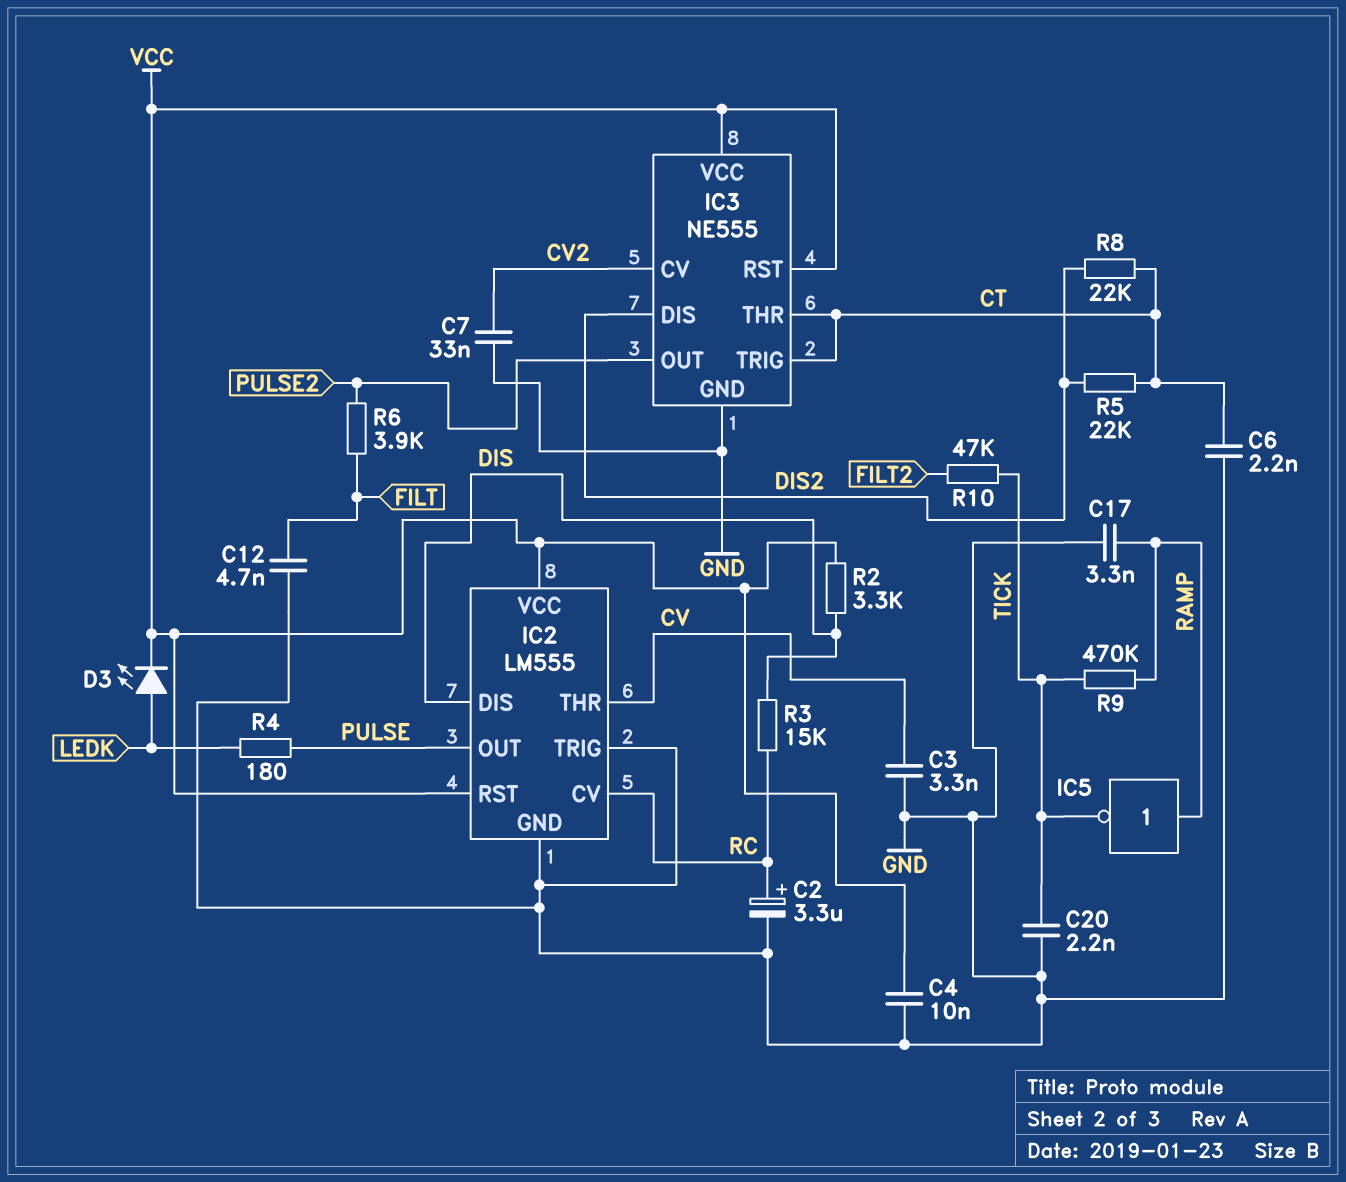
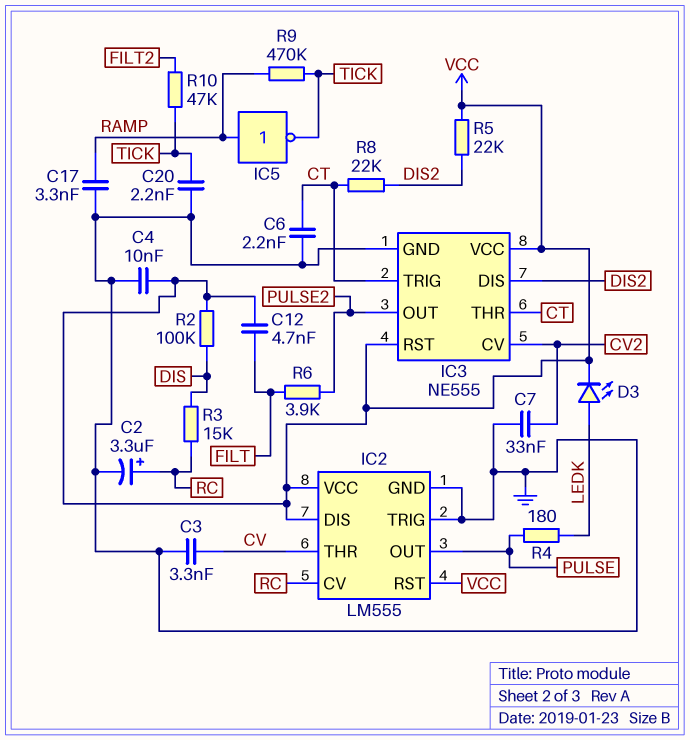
C12: 4.7nF (FILT, GND) -> 4.7nF (FILT, VCC)
IC2 pin DIS: DIS -> VCC
R2: 3.3k (DIS, VCC) -> 100k (DIS, VCC)
R5: 22k (CT, DIS2) -> 22k (DIS2, VCC)

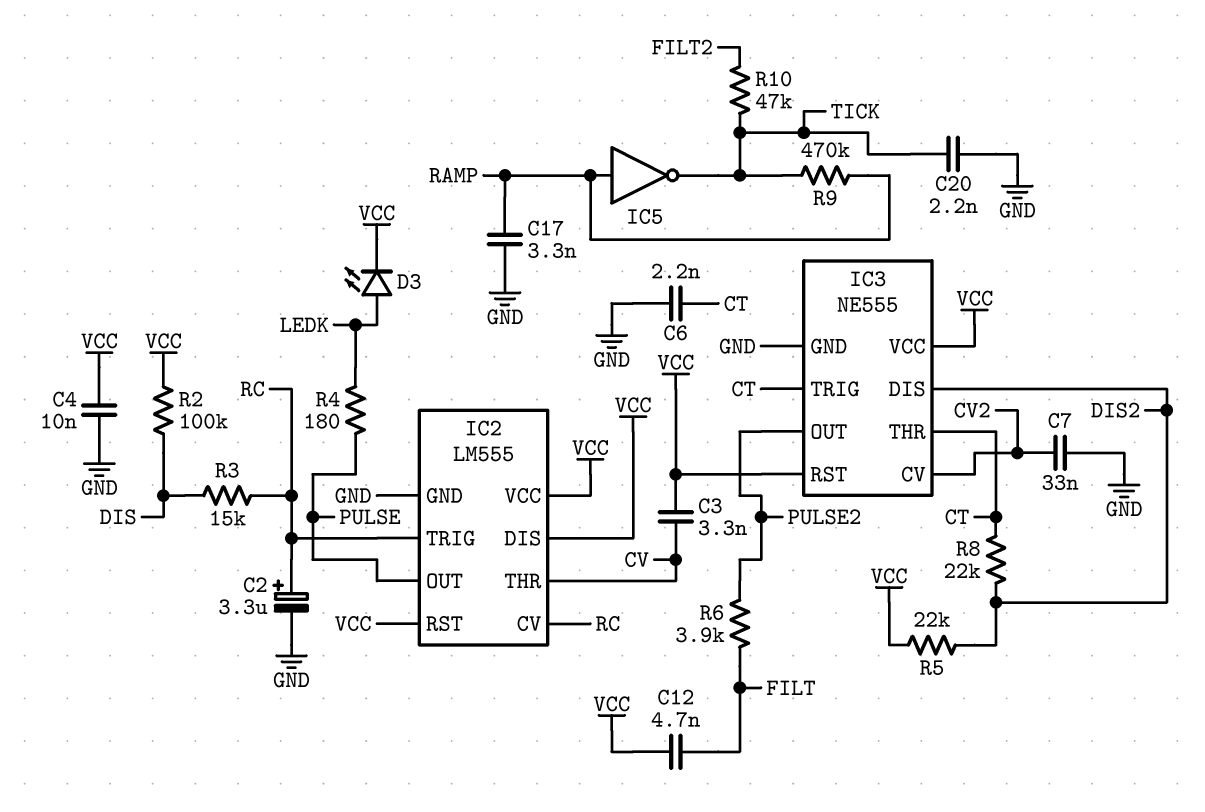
C3: 3.3nF (CV, GND) -> 3.3nF (CV, VCC)
IC2 pin TRIG: GND -> RC

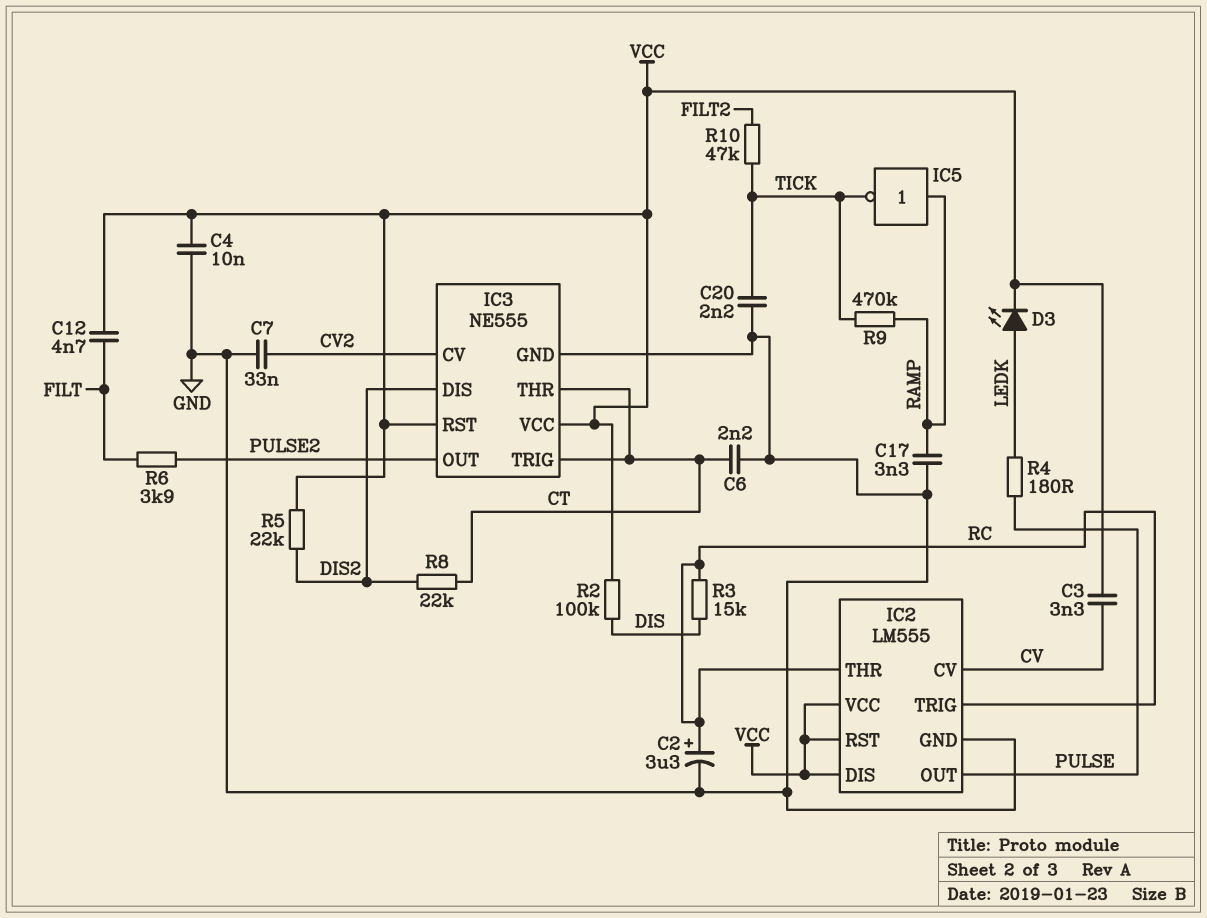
IC2 pin CV: RC -> CV
IC2 pin THR: CV -> RC

